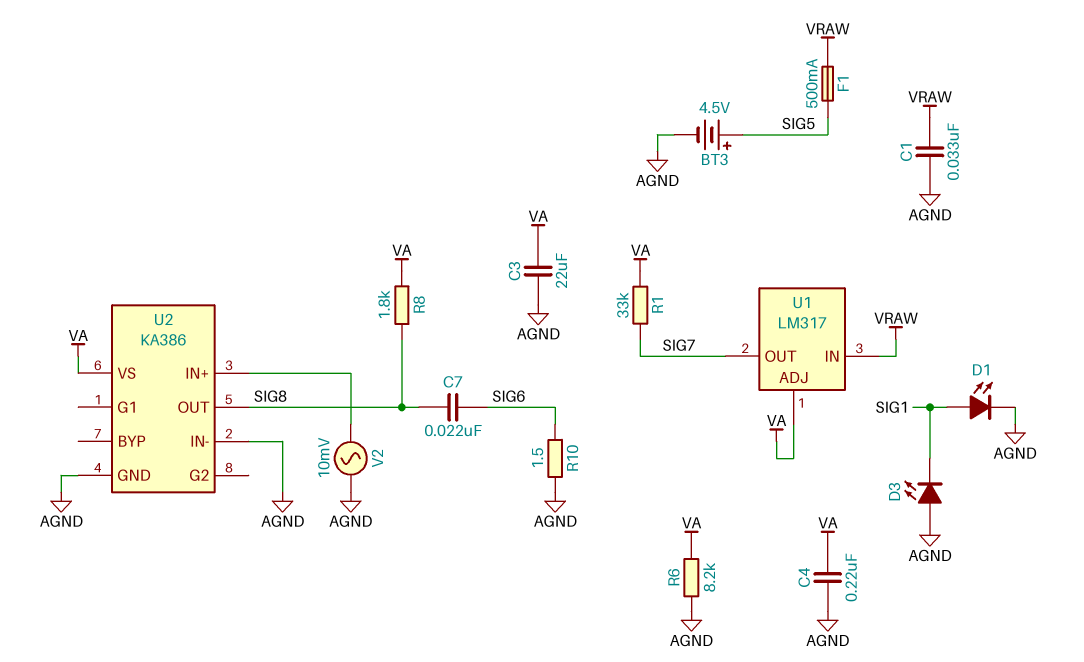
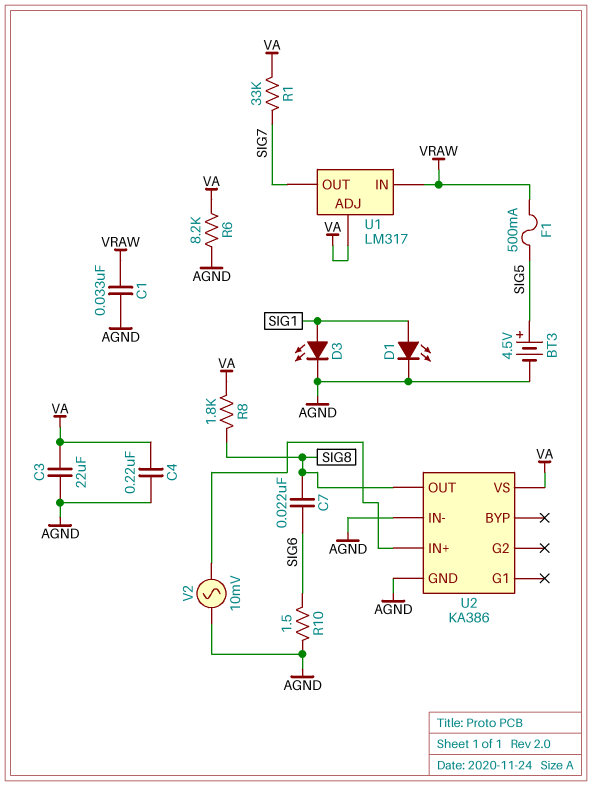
D3: LED (A AGND, K SIG1) -> LED (A SIG1, K AGND)

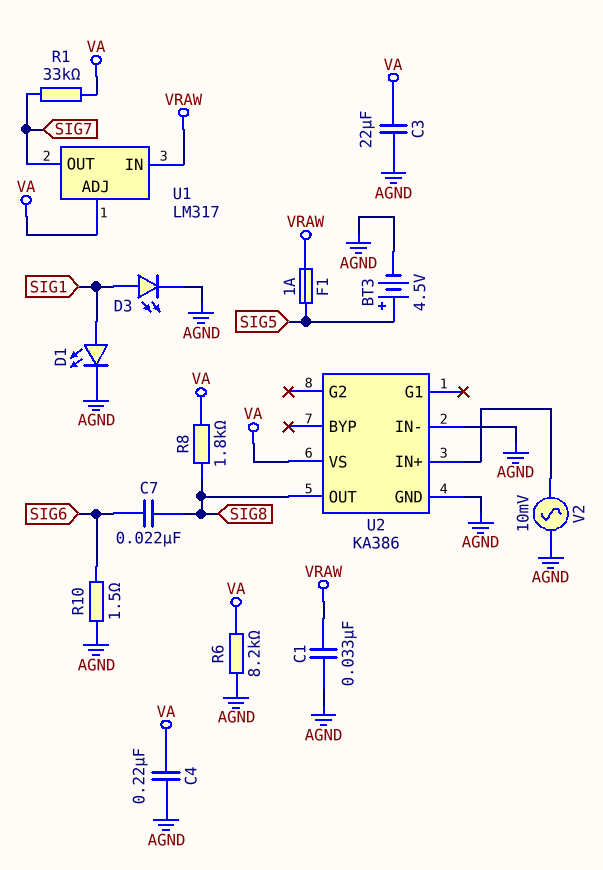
F1: 500mA (SIG5, VRAW) -> 1A (SIG5, VRAW)

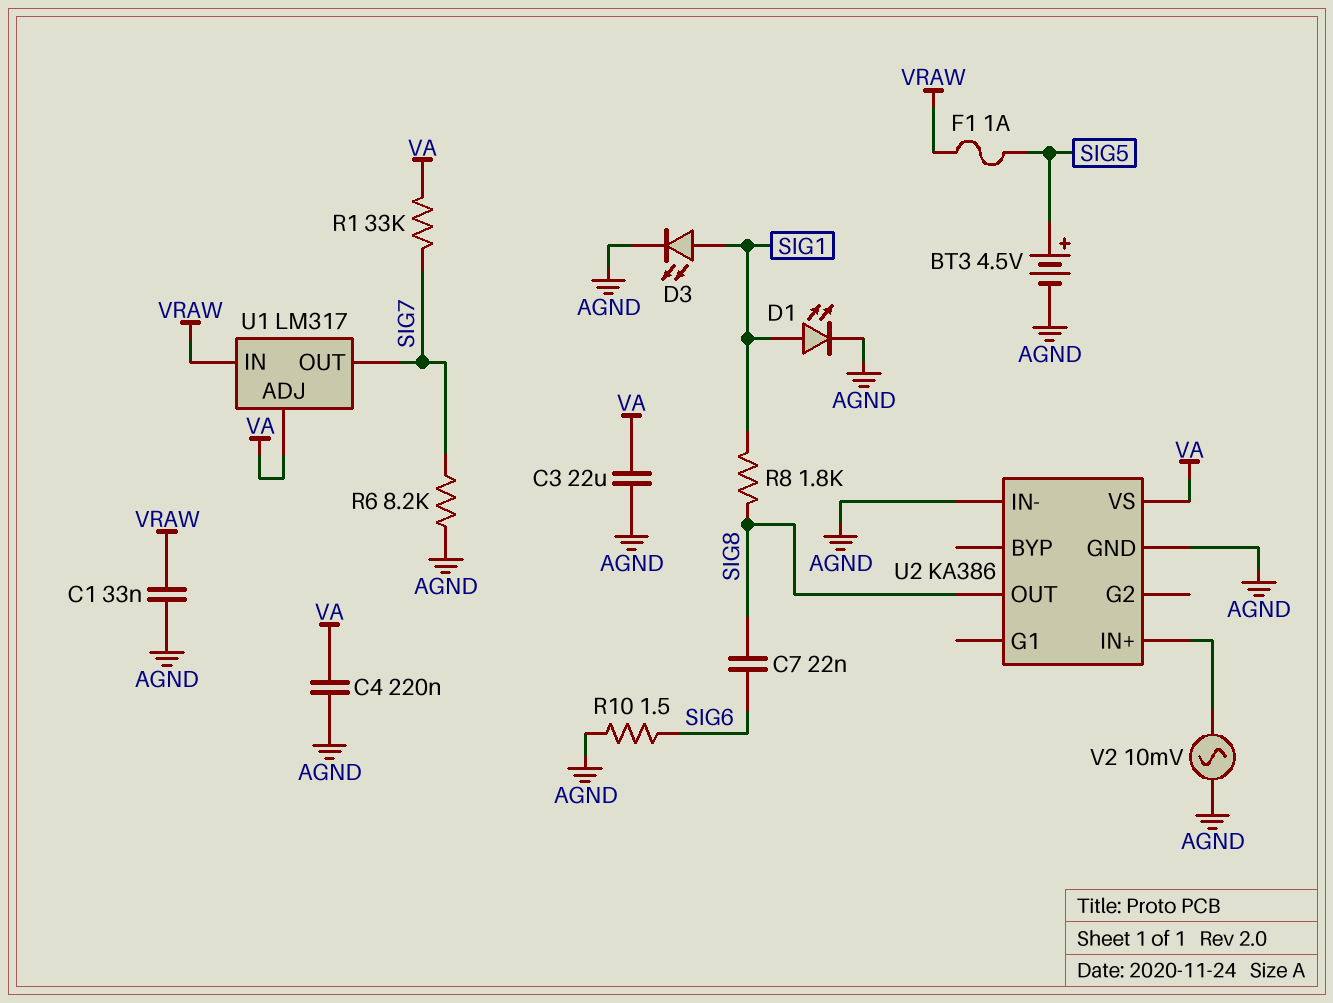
R6: 8.2k (AGND, VA) -> 8.2k (AGND, SIG7)
R8: 1.8k (SIG8, VA) -> 1.8k (SIG1, SIG8)

